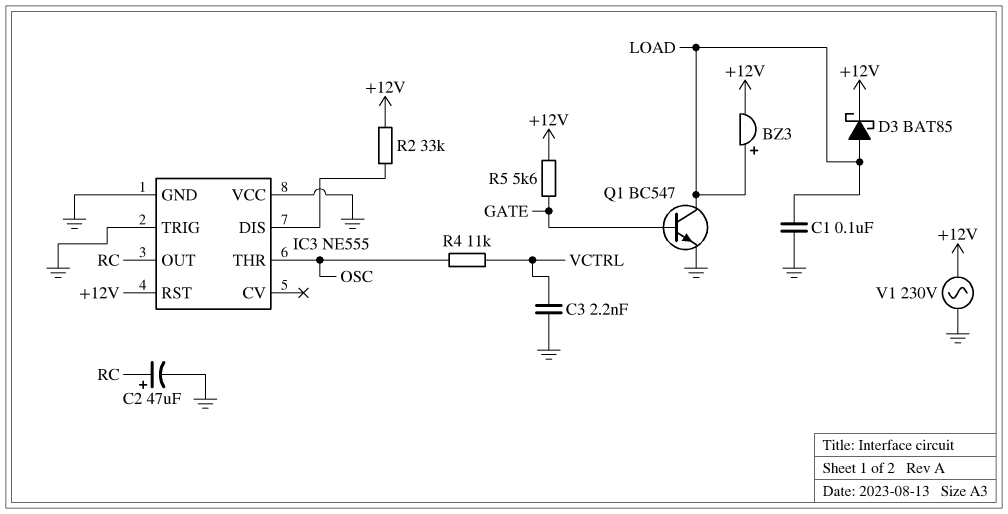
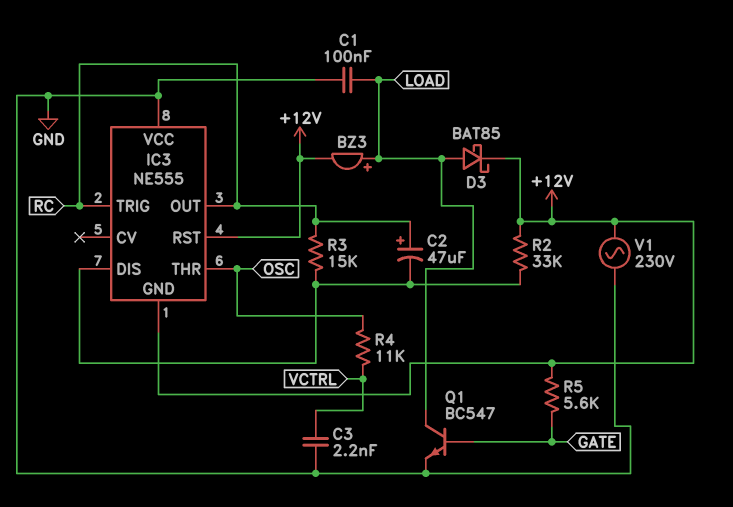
C2: 47uF (plus RC, minus GND) -> 47uF (plus RC, minus IC3/DIS)
IC3 pin GND: GND -> +12V
IC3 pin TRIG: GND -> RC
R3: none -> 15k (IC3/DIS, RC)

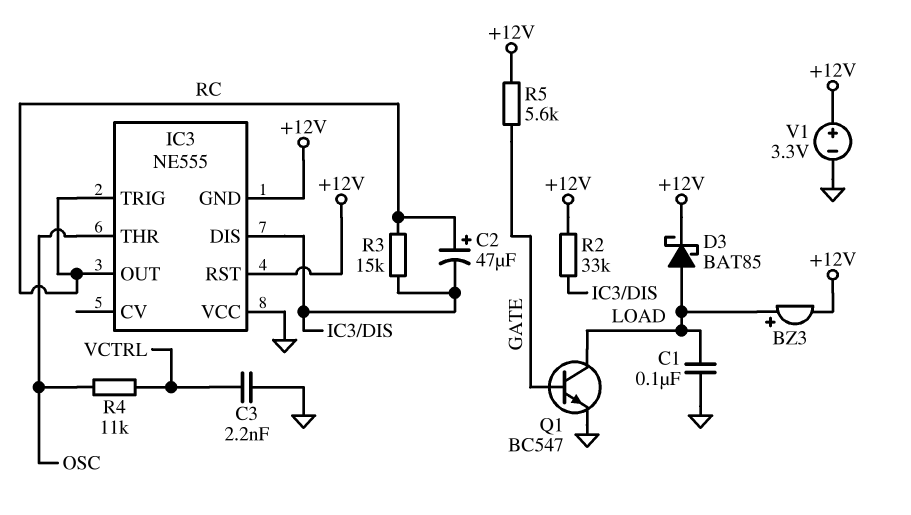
V1: AC 230V (+12V, GND) -> 3.3V (plus +12V, minus GND)

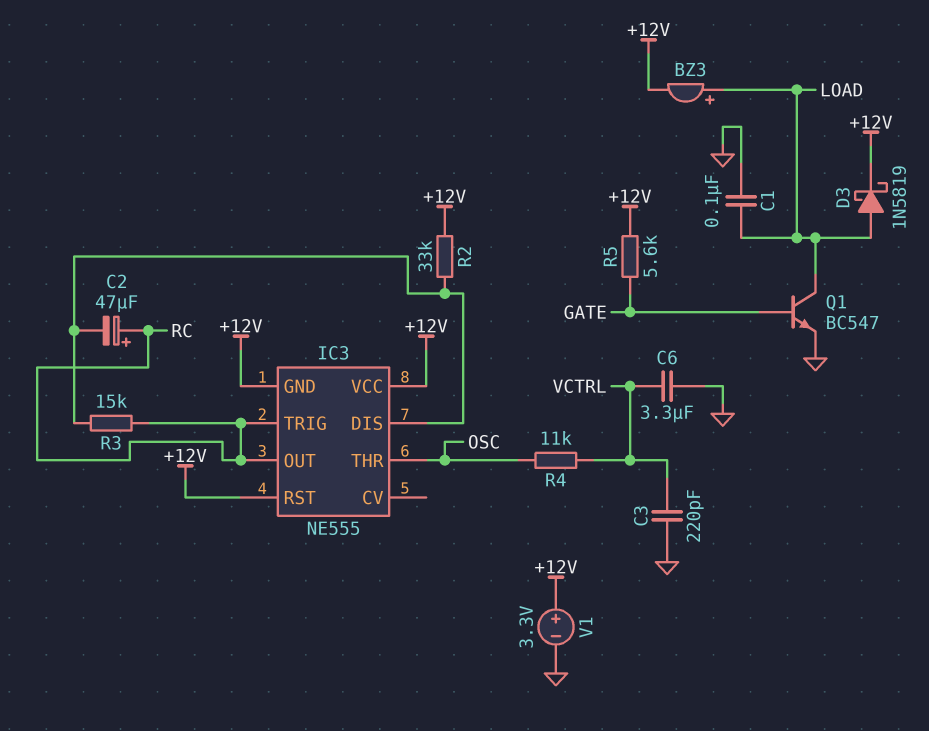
C3: 2.2nF (GND, VCTRL) -> 220pF (GND, VCTRL)
C6: none -> 3.3uF (GND, VCTRL)
D3: schottky BAT85 (A LOAD, K +12V) -> schottky 1N5819 (A LOAD, K +12V)
IC3 pin VCC: GND -> +12V

